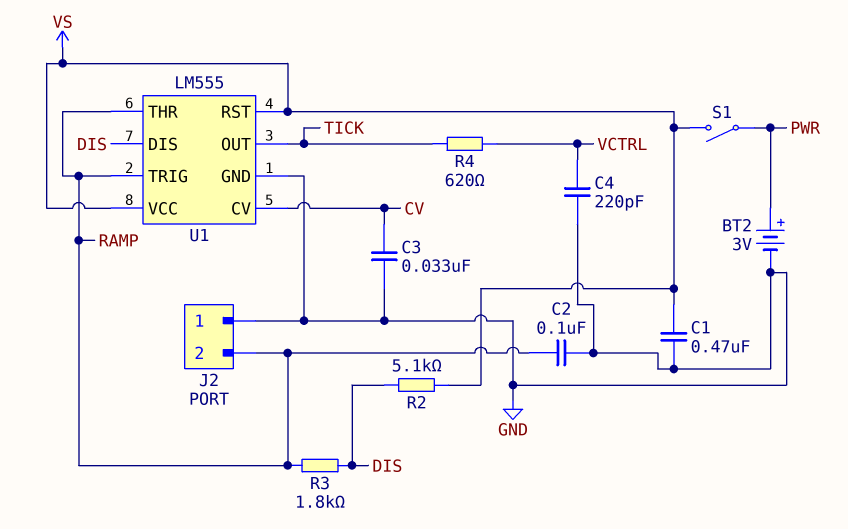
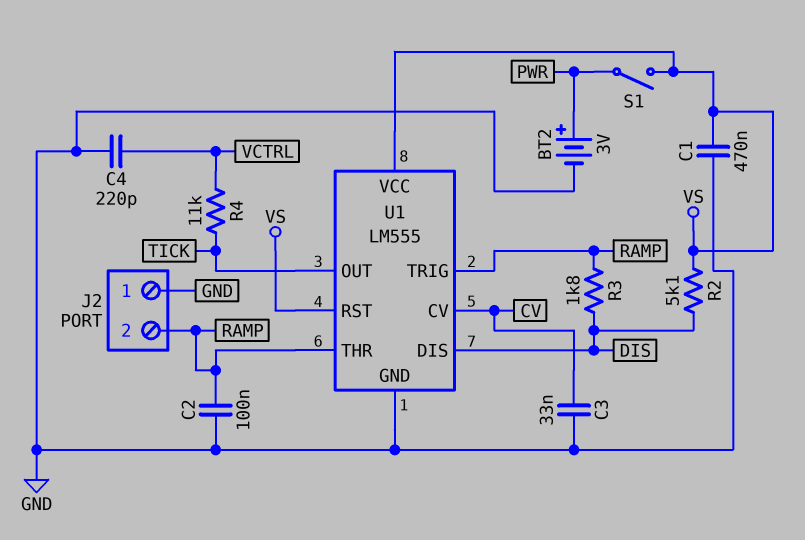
R4: 620 (TICK, VCTRL) -> 11k (TICK, VCTRL)

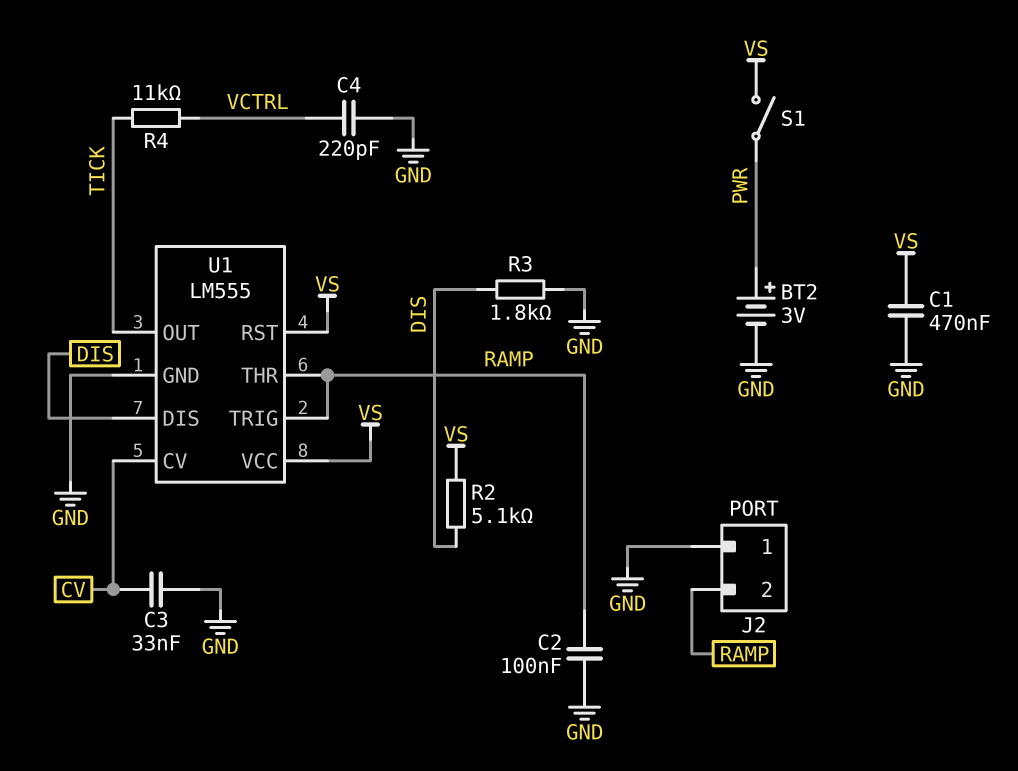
R3: 1.8k (DIS, RAMP) -> 1.8k (DIS, GND)

